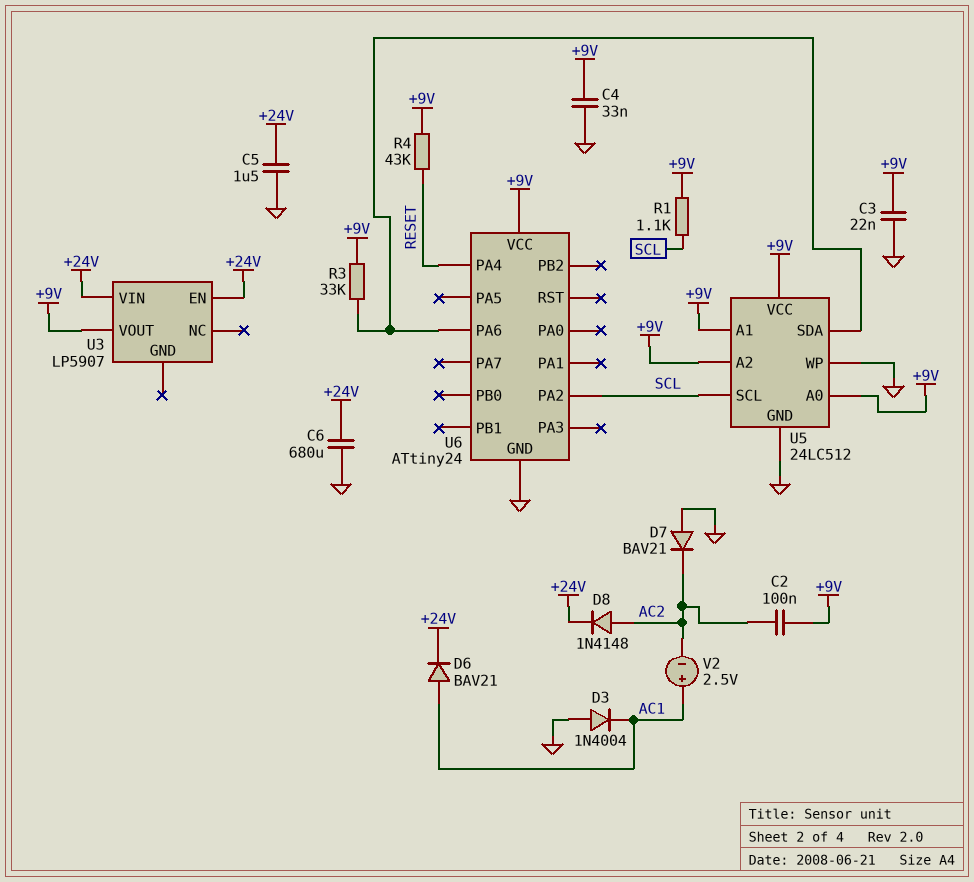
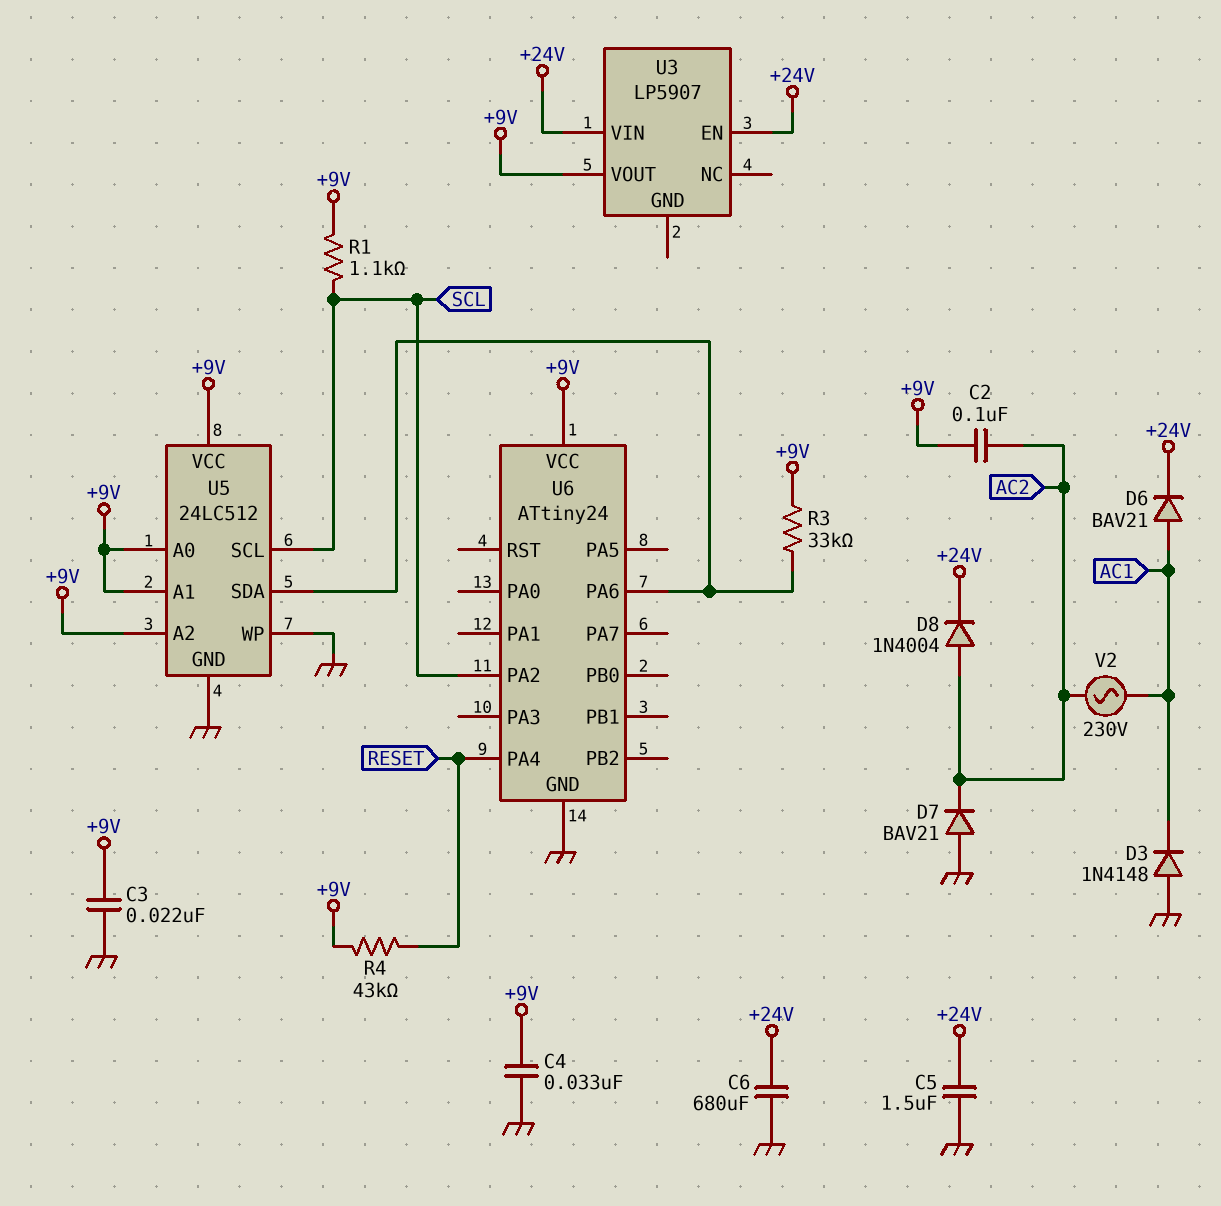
D3: diode 1N4004 (A GND, K AC1) -> diode 1N4148 (A GND, K AC1)
D8: diode 1N4148 (A AC2, K +24V) -> diode 1N4004 (A AC2, K +24V)
V2: 2.5V (plus AC1, minus AC2) -> AC 230V (AC1, AC2)

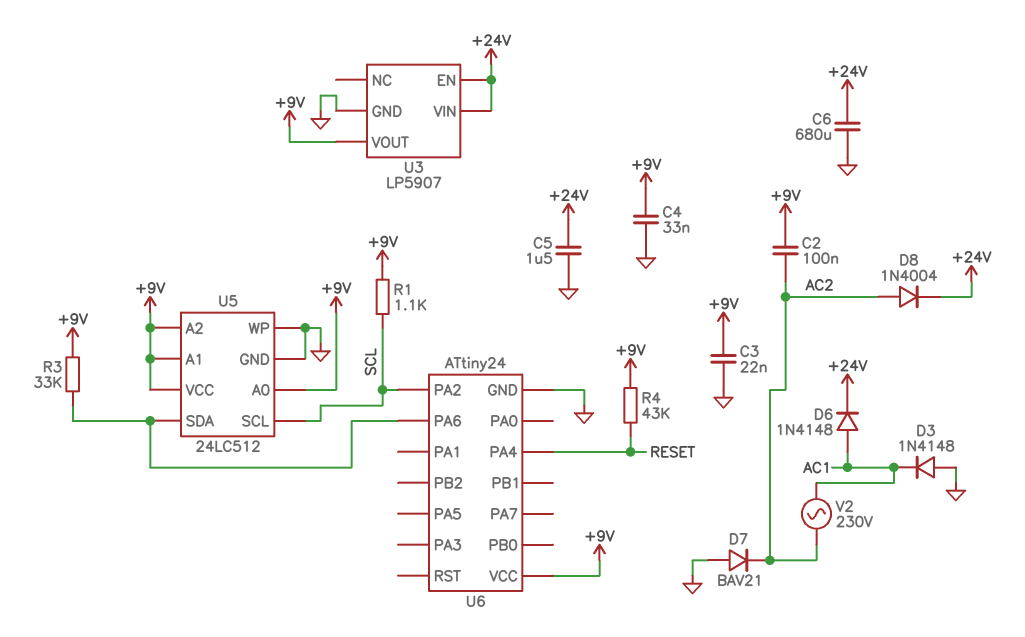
D6: diode BAV21 (A AC1, K +24V) -> diode 1N4148 (A AC1, K +24V)
U3 pin GND: none -> GND

